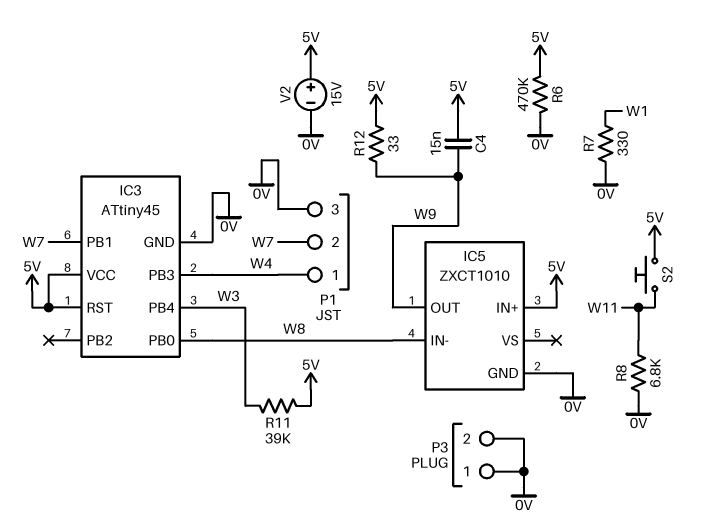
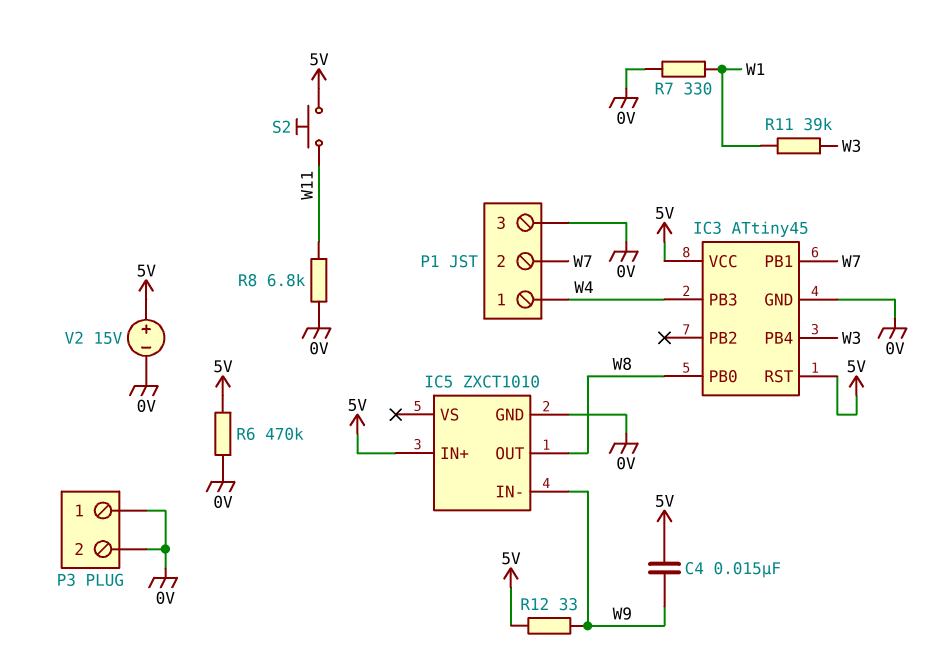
IC5 pin IN-: W8 -> W9
IC5 pin OUT: W9 -> W8
R11: 39k (5V, W3) -> 39k (W1, W3)

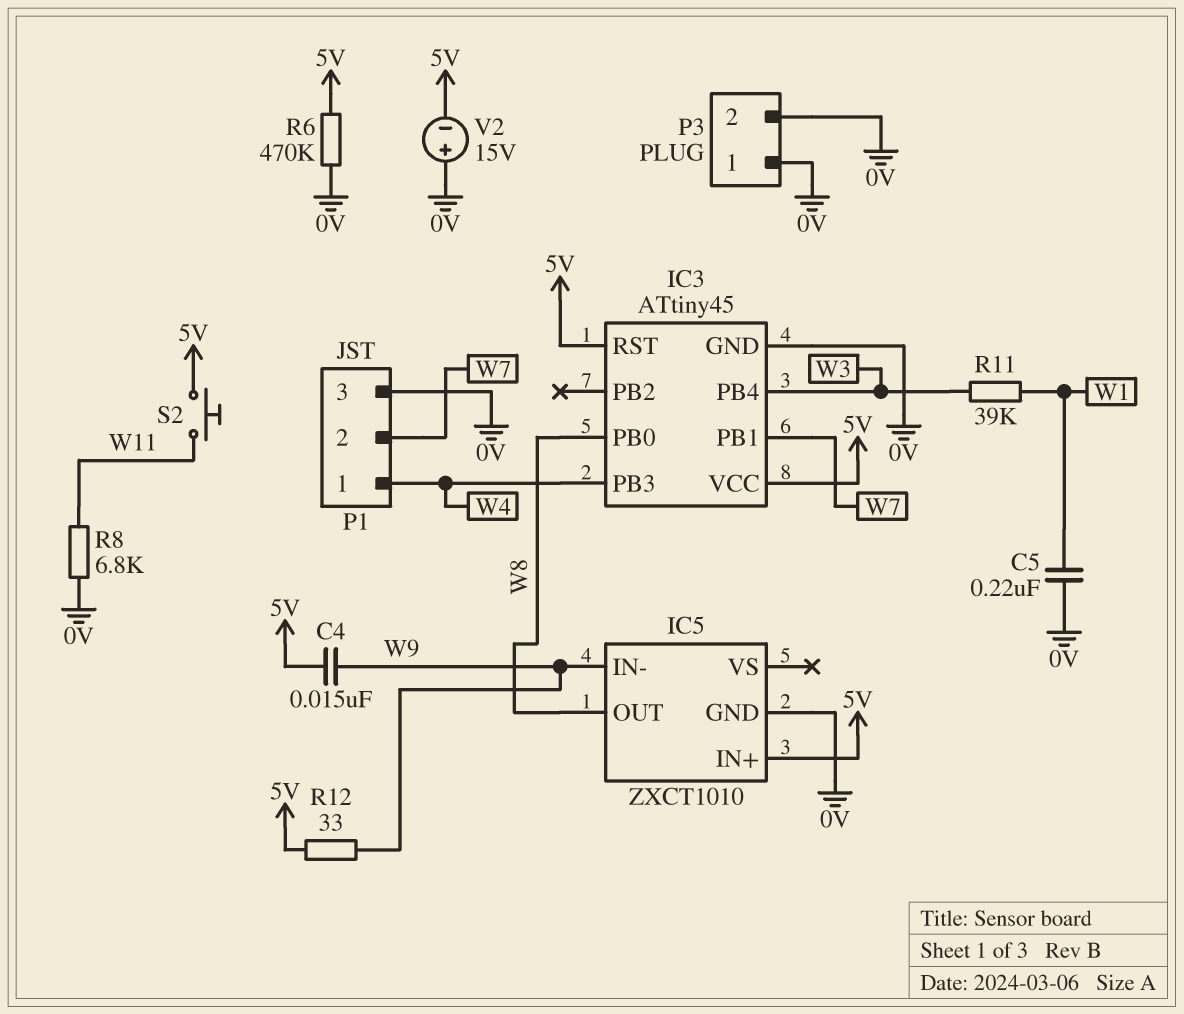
C5: none -> 220nF (0V, W1)
R7: 330 (0V, W1) -> none
V2: 15V (plus 5V, minus 0V) -> 15V (plus 0V, minus 5V)

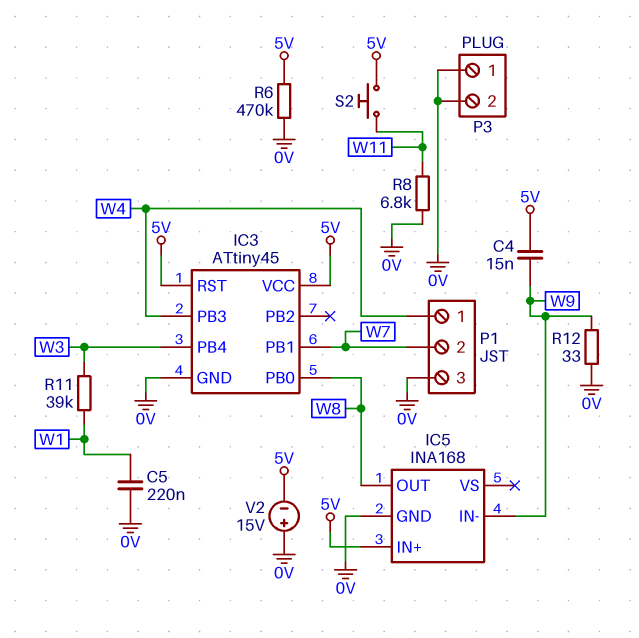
IC5: ZXCT1010 -> INA168
R12: 33 (5V, W9) -> 33 (0V, W9)

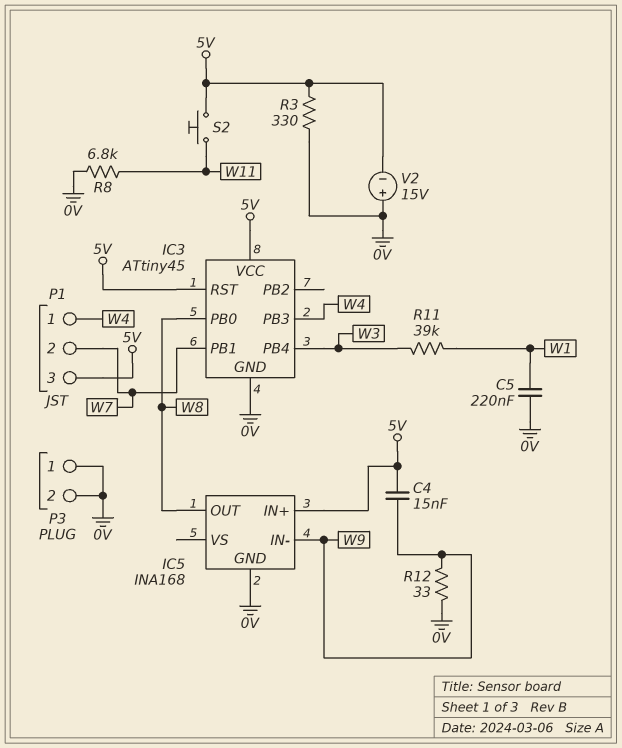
P1 pin 3: 0V -> 5V
R3: none -> 330 (0V, 5V)
R6: 470k (0V, 5V) -> none

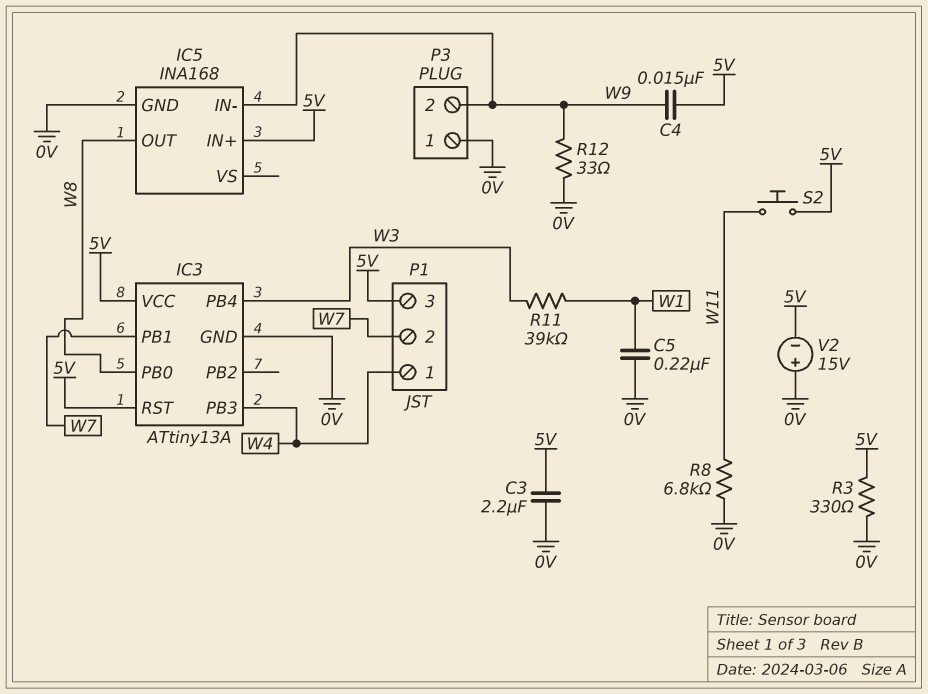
C3: none -> 2.2uF (0V, 5V)
IC3: ATtiny45 -> ATtiny13A
P3 pin 2: 0V -> W9

